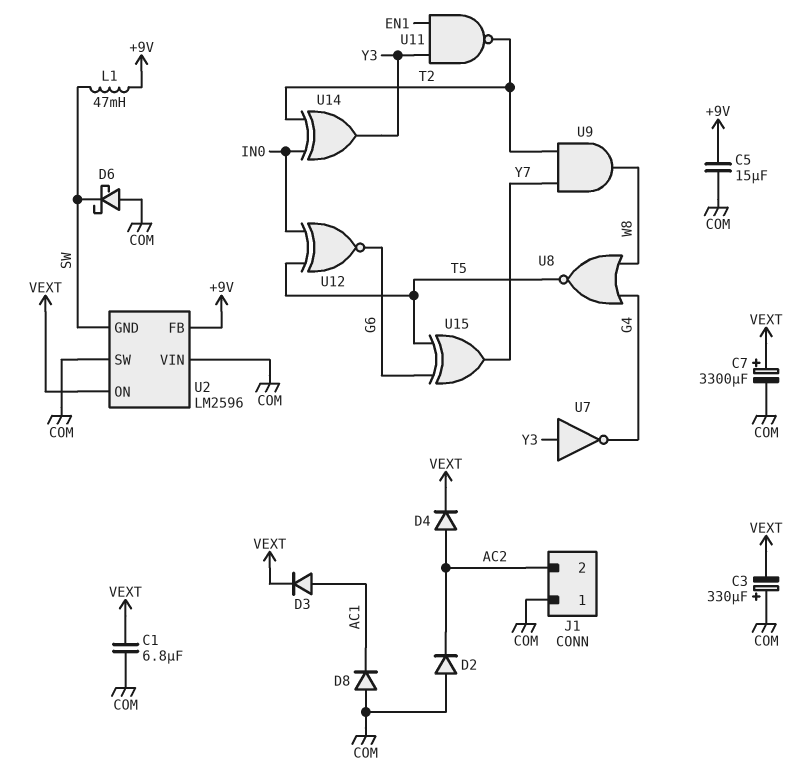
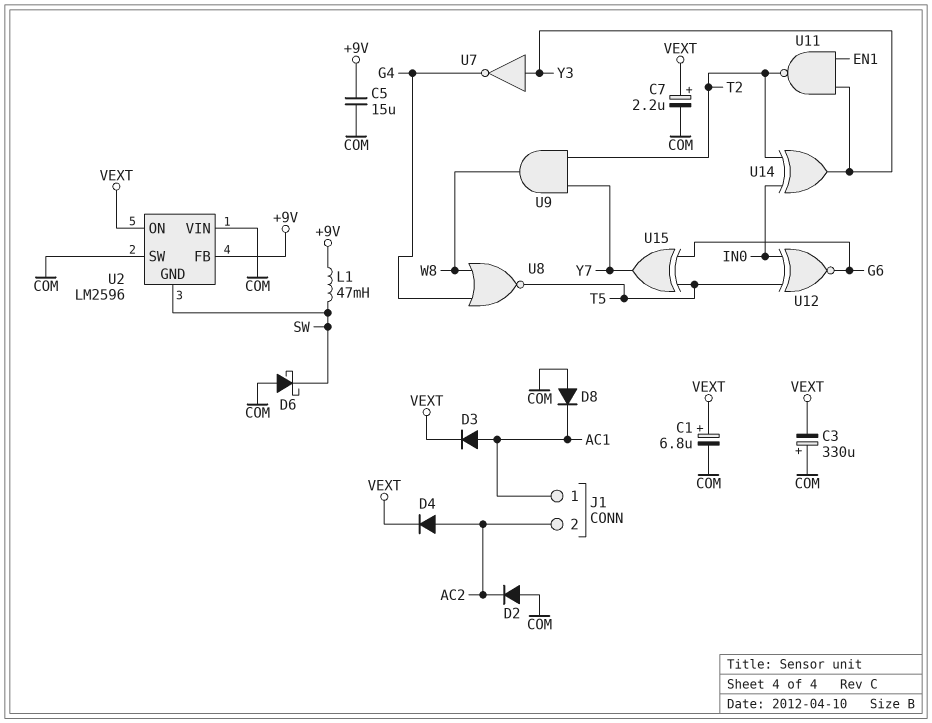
C1: 6.8uF (COM, VEXT) -> 6.8uF (plus VEXT, minus COM)
C7: 3300uF (plus VEXT, minus COM) -> 2.2uF (plus VEXT, minus COM)
J1 pin 1: COM -> AC1

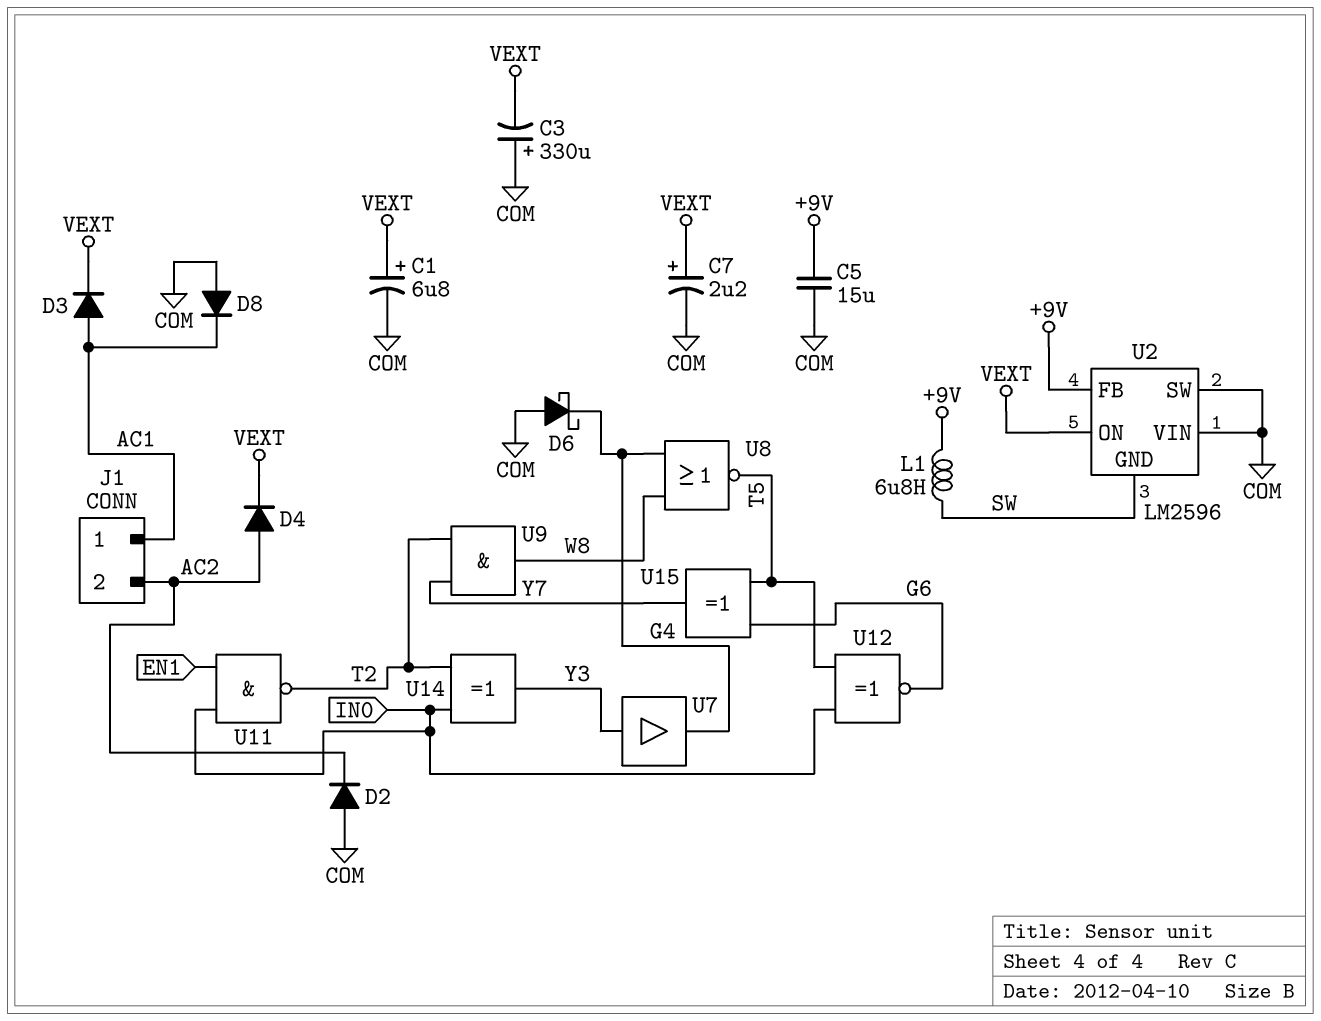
D6: schottky (A COM, K SW) -> schottky (A COM, K G4)
L1: 47mH (+9V, SW) -> 6.8uH (+9V, SW)
U7: NOT (in Y3, out G4) -> buffer (in Y3, out G4)
U11: NAND (in EN1, in Y3, out T2) -> NAND (in EN1, in IN0, out T2)

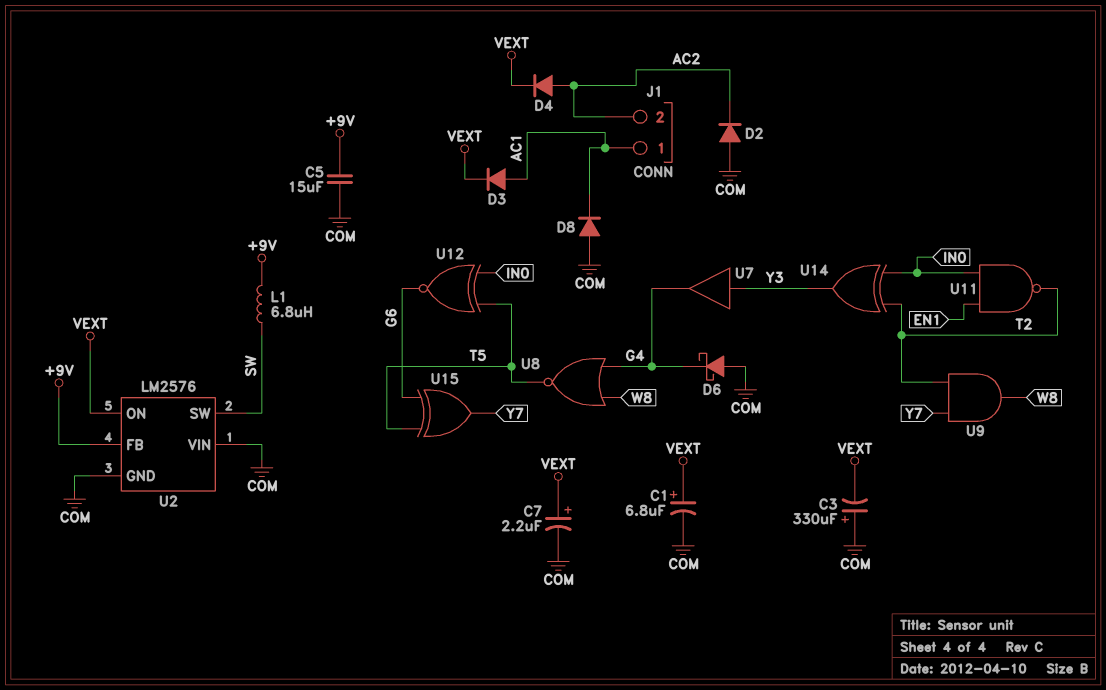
U2: LM2596 -> LM2576
U2 pin GND: SW -> COM
U2 pin SW: COM -> SW

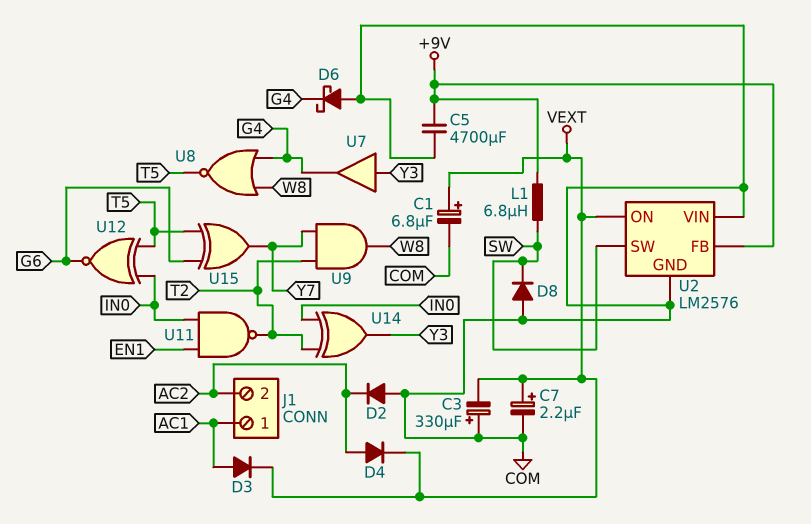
C5: 15uF (+9V, COM) -> 4700uF (+9V, COM)
D8: diode (A COM, K AC1) -> diode (A COM, K SW)

